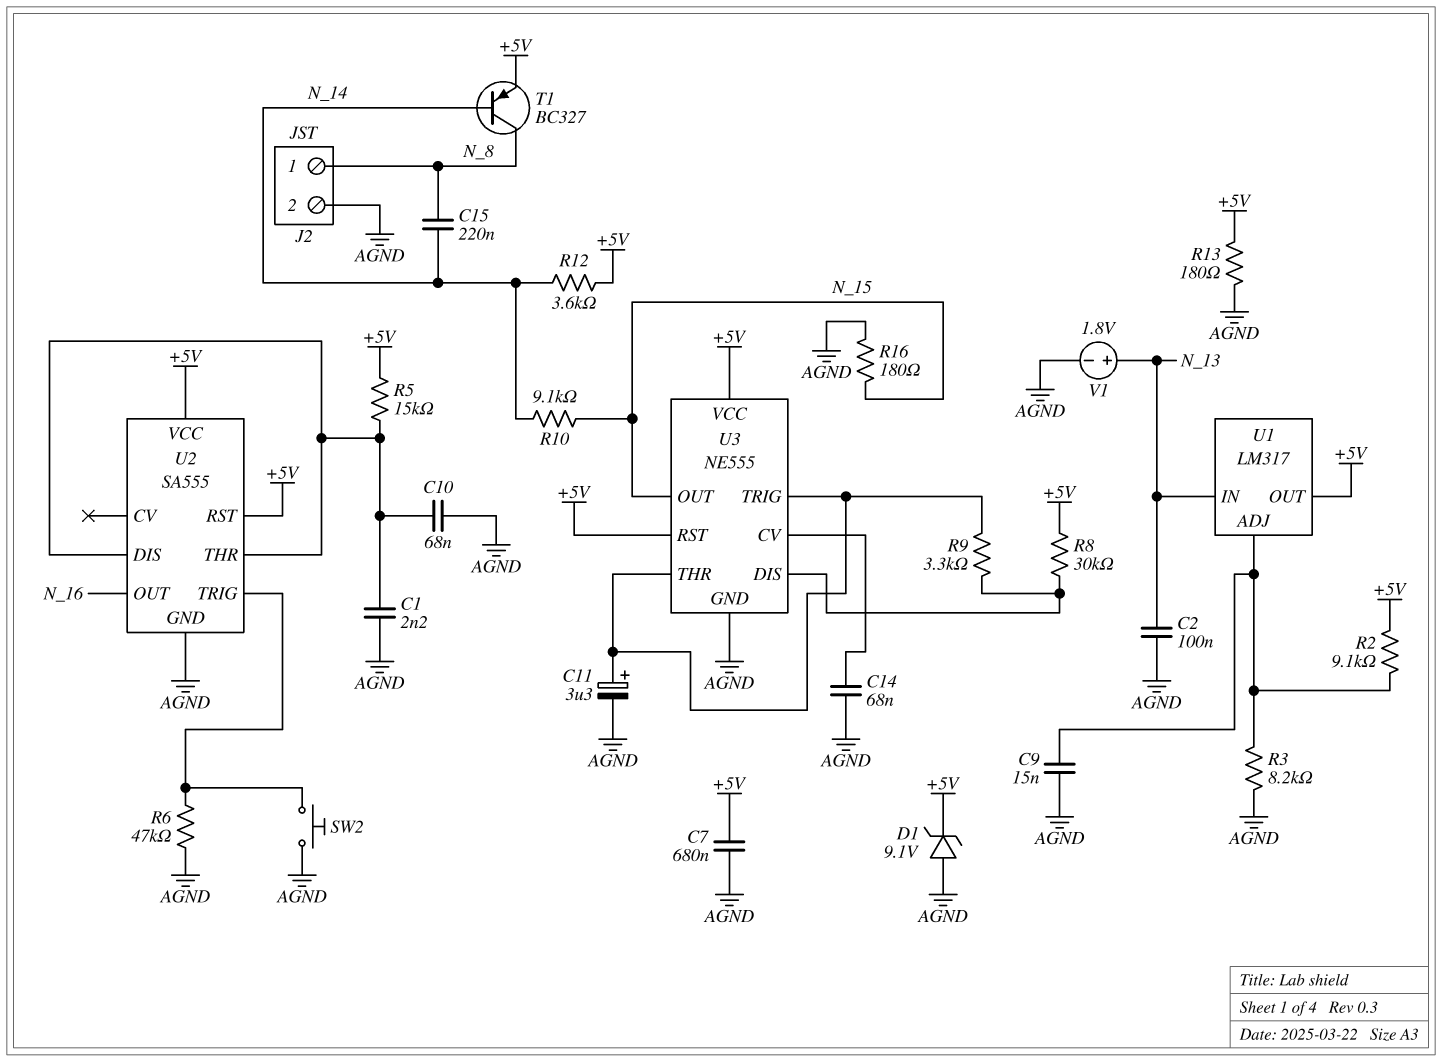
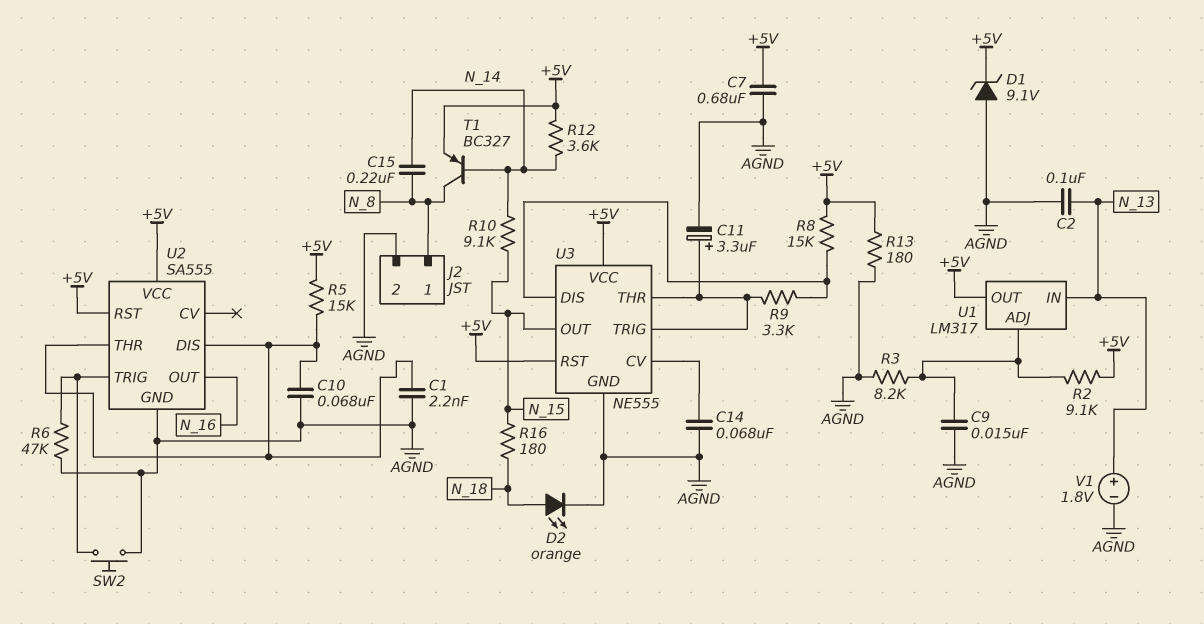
D2: none -> LED orange (A N_18, K AGND)
R8: 30k (+5V, U3/DIS) -> 15k (+5V, U3/DIS)
R16: 180 (AGND, N_15) -> 180 (N_15, N_18)

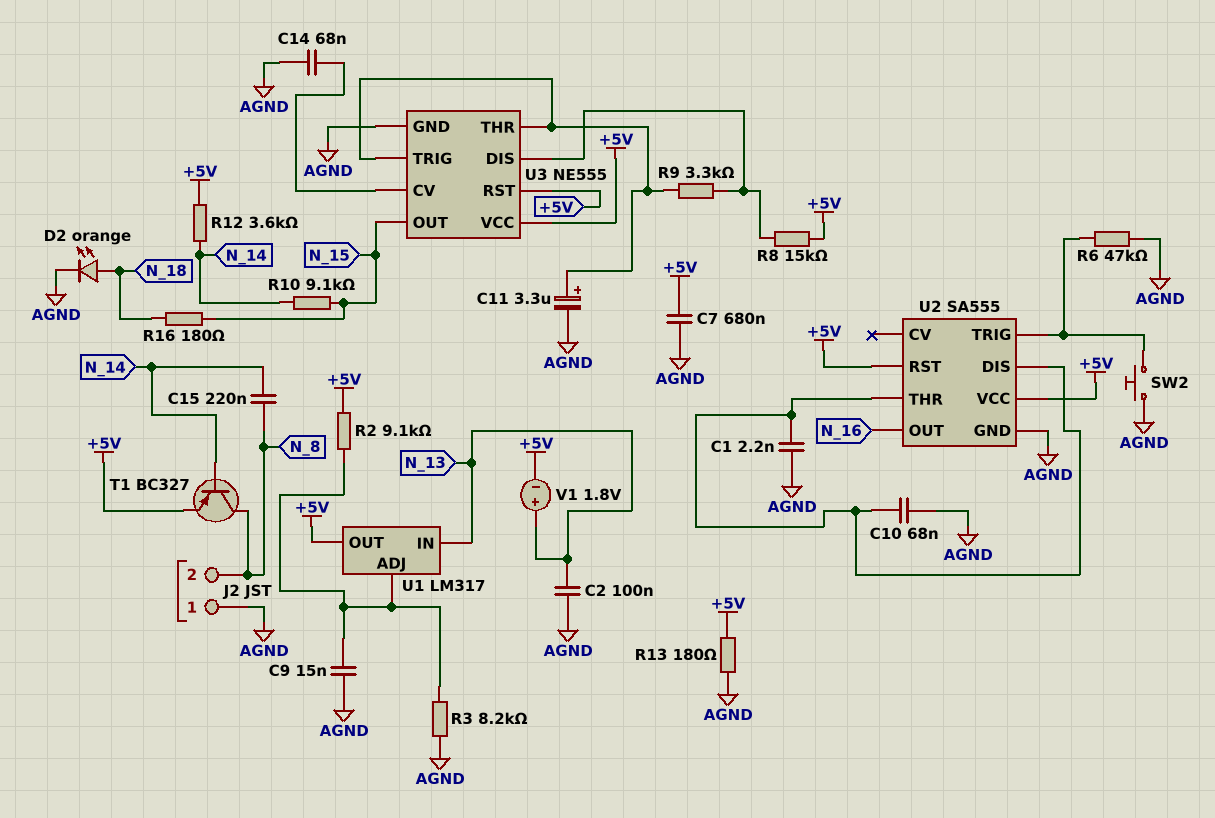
D1: zener 9.1V (A AGND, K +5V) -> none
J2 pin 1: N_8 -> AGND
J2 pin 2: AGND -> N_8
R5: 15k (+5V, U2/DIS) -> none
V1: 1.8V (plus N_13, minus AGND) -> 1.8V (plus N_13, minus +5V)

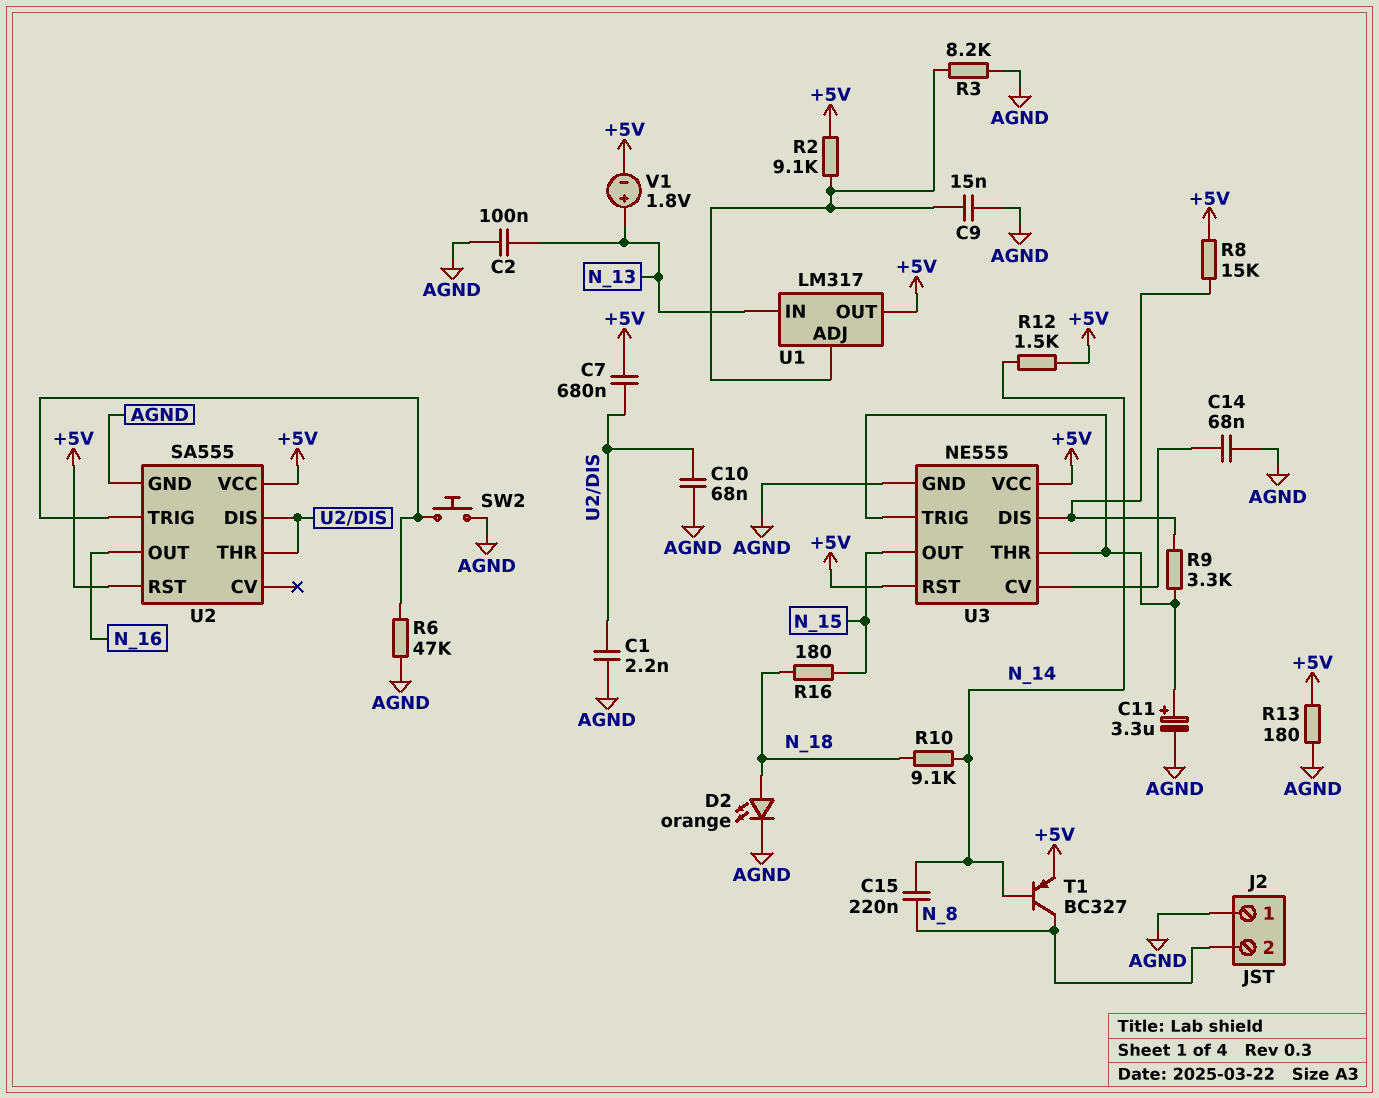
C7: 680nF (+5V, AGND) -> 680nF (+5V, U2/DIS)
R10: 9.1k (N_14, N_15) -> 9.1k (N_14, N_18)
R12: 3.6k (+5V, N_14) -> 1.5k (+5V, N_14)

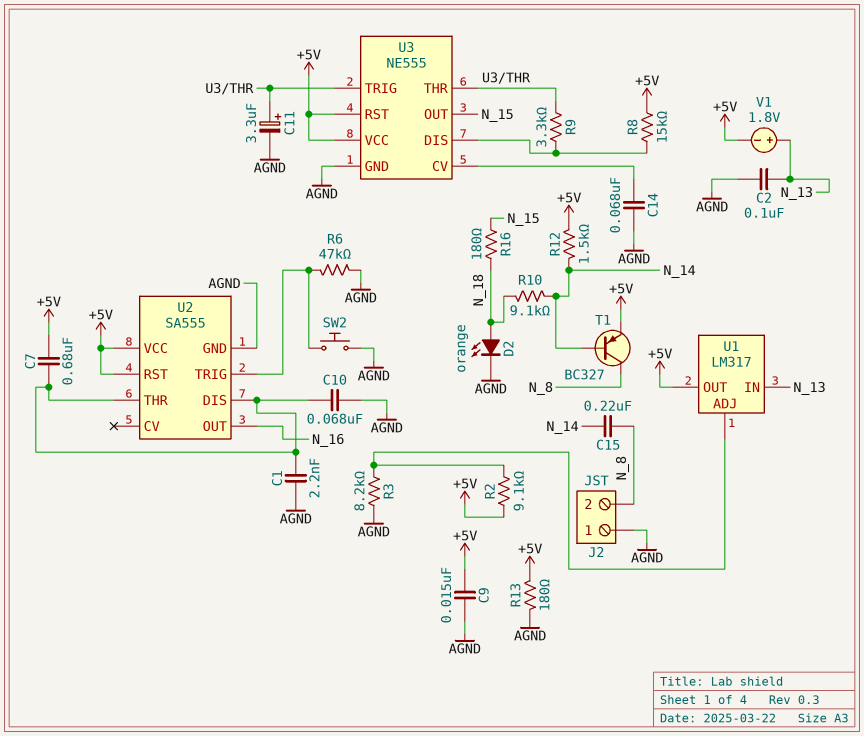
C9: 15nF (AGND, U1/ADJ) -> 15nF (+5V, AGND)

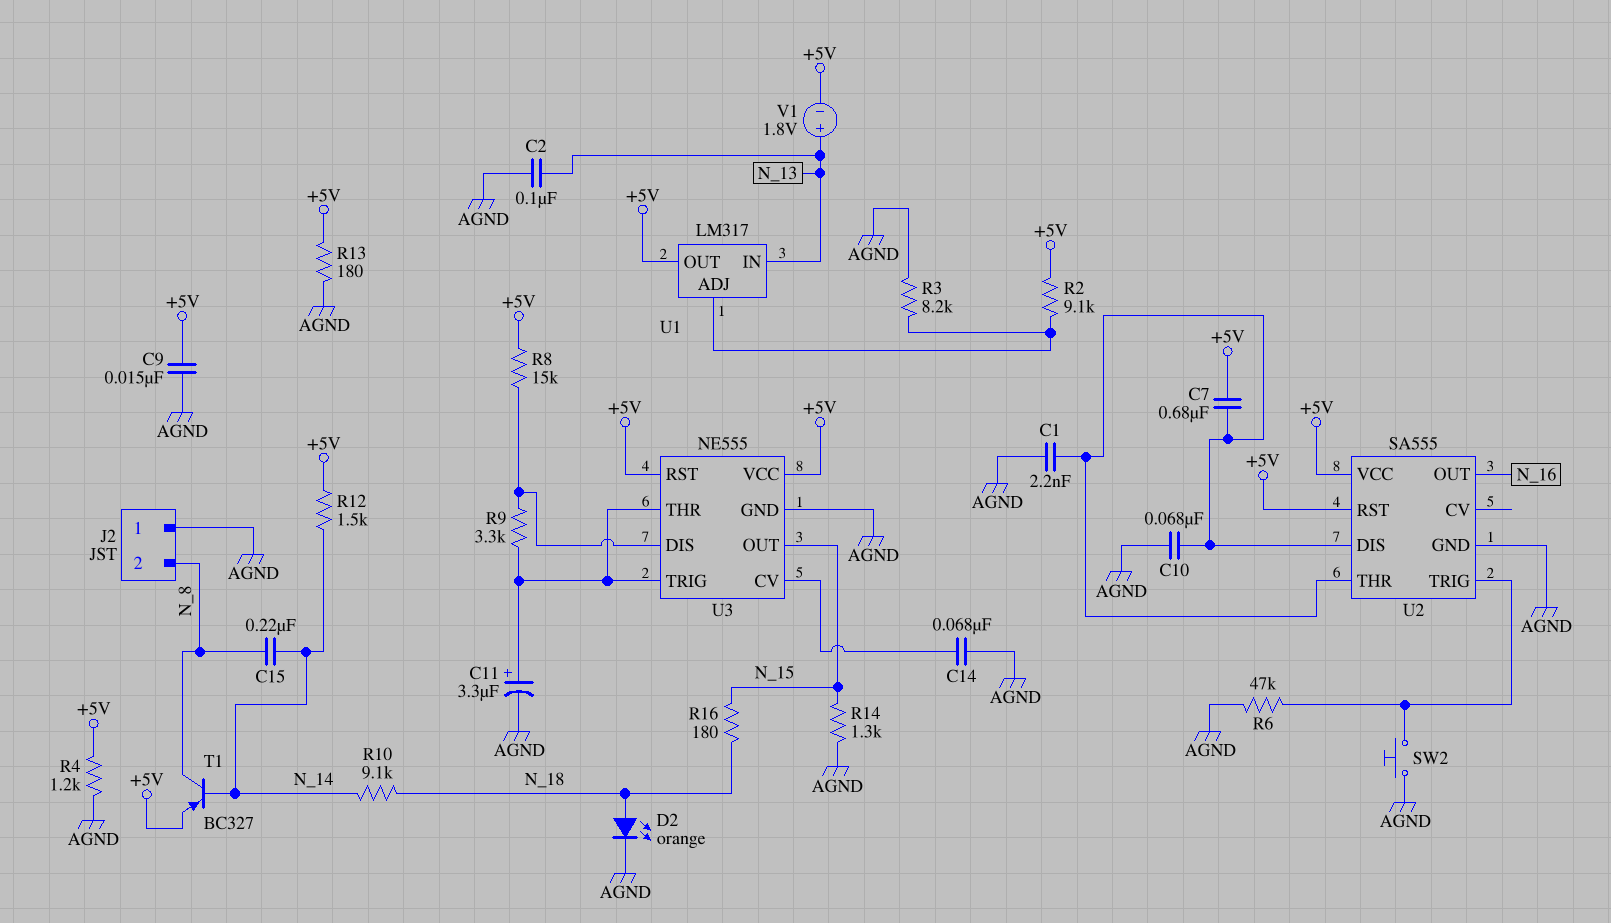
R4: none -> 1.2k (+5V, AGND)
R14: none -> 1.3k (AGND, N_15)

